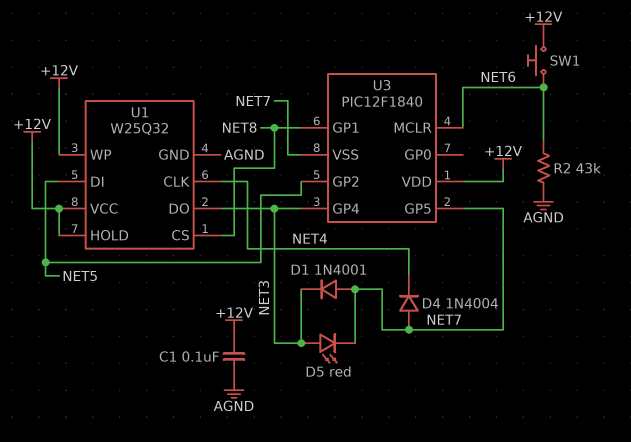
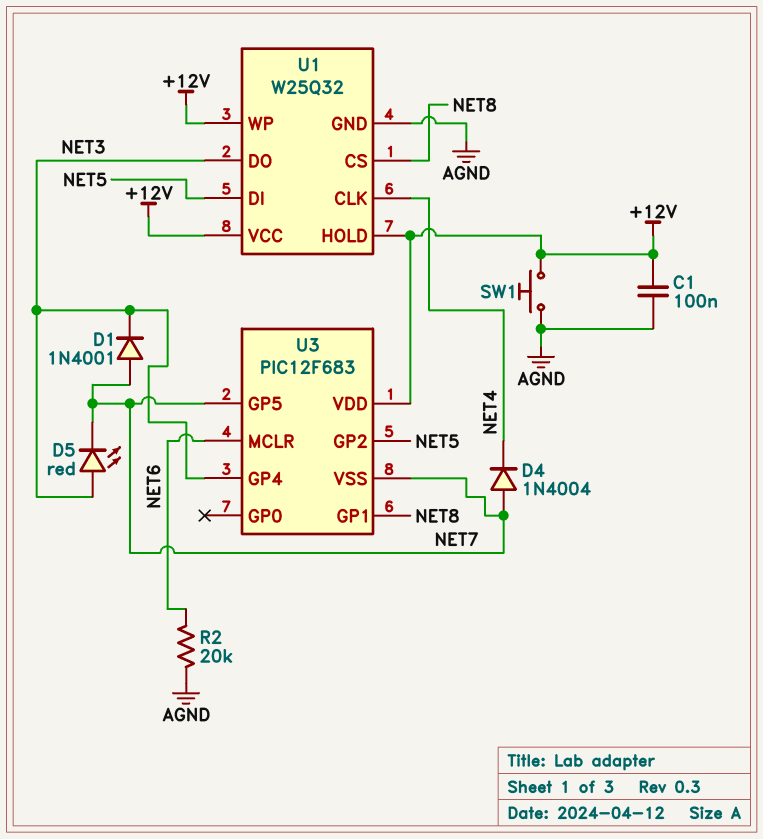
R2: 43k (AGND, NET6) -> 20k (AGND, NET6)
SW1: button (+12V, NET6) -> button (+12V, AGND)
U3: PIC12F1840 -> PIC12F683

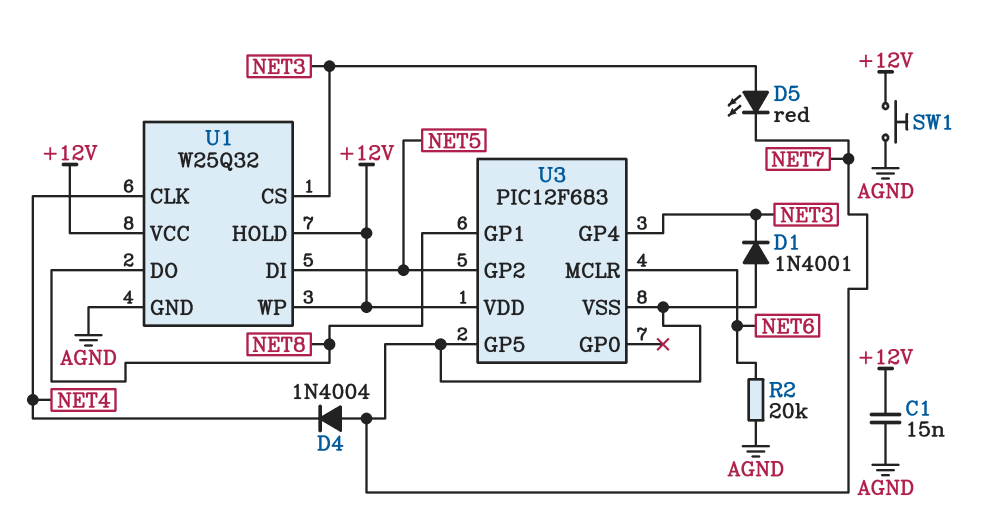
C1: 100nF (+12V, AGND) -> 15nF (+12V, AGND)
U1 pin CS: NET8 -> NET3
U1 pin DO: NET3 -> NET8

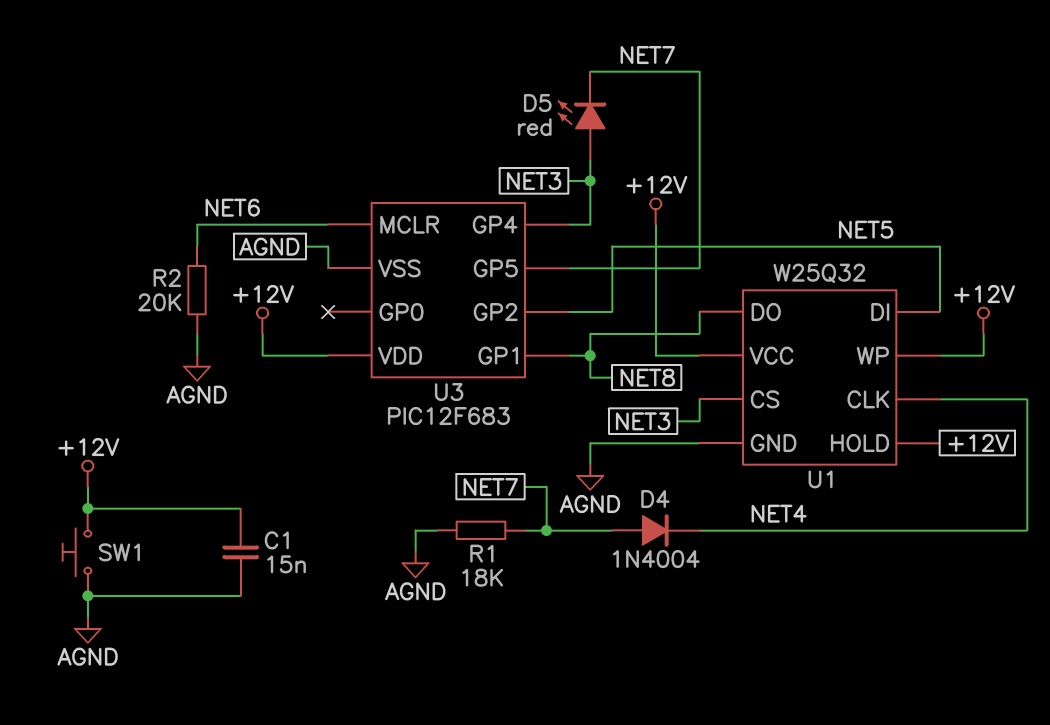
D1: diode 1N4001 (A NET7, K NET3) -> none
R1: none -> 18k (AGND, NET7)
U3 pin VSS: NET7 -> AGND

